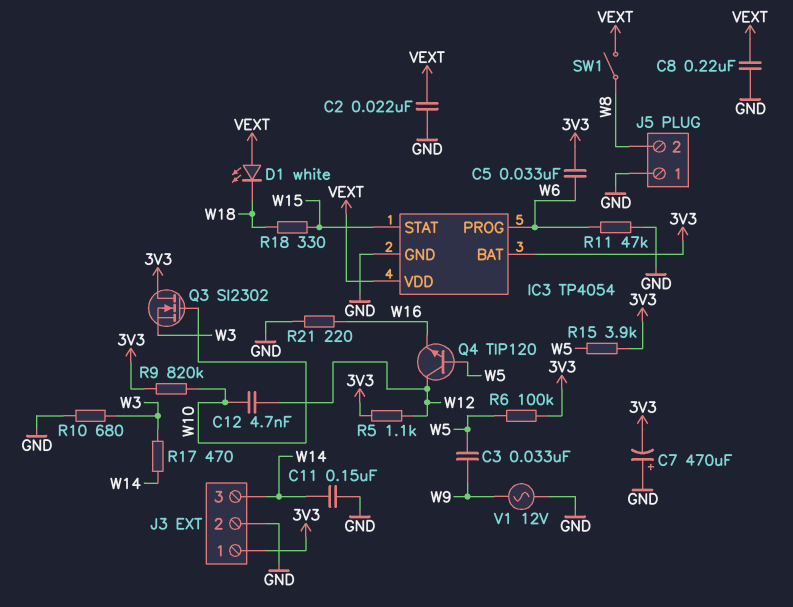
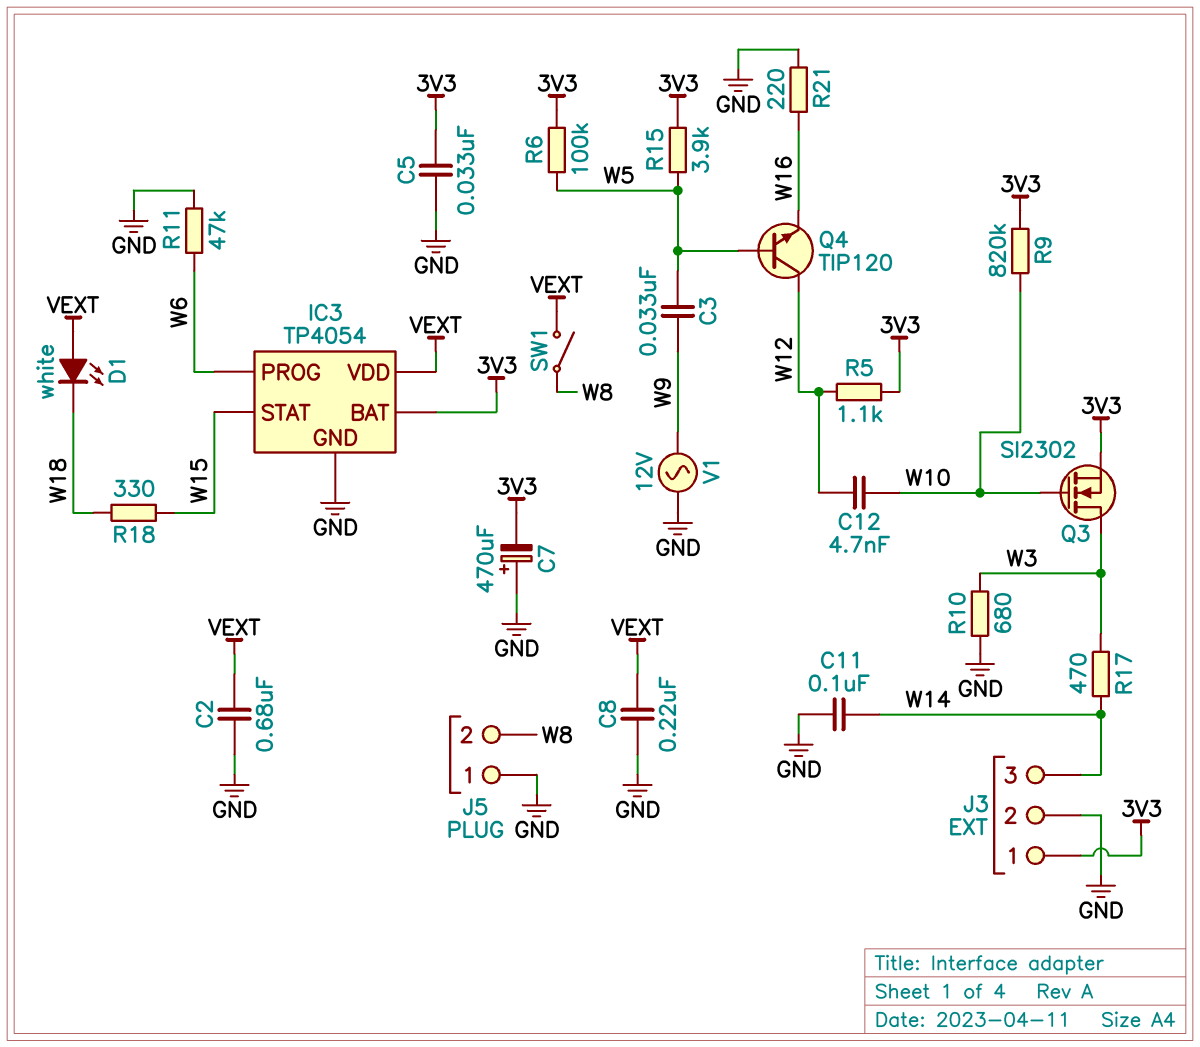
C2: 22nF (GND, VEXT) -> 680nF (GND, VEXT)
C5: 33nF (3V3, W6) -> 33nF (3V3, GND)
C11: 150nF (GND, W14) -> 100nF (GND, W14)
Q3: NMOS SI2302 (G W10, D 3V3, S W3) -> NMOS SI2302 (G W10, D W3, S 3V3)

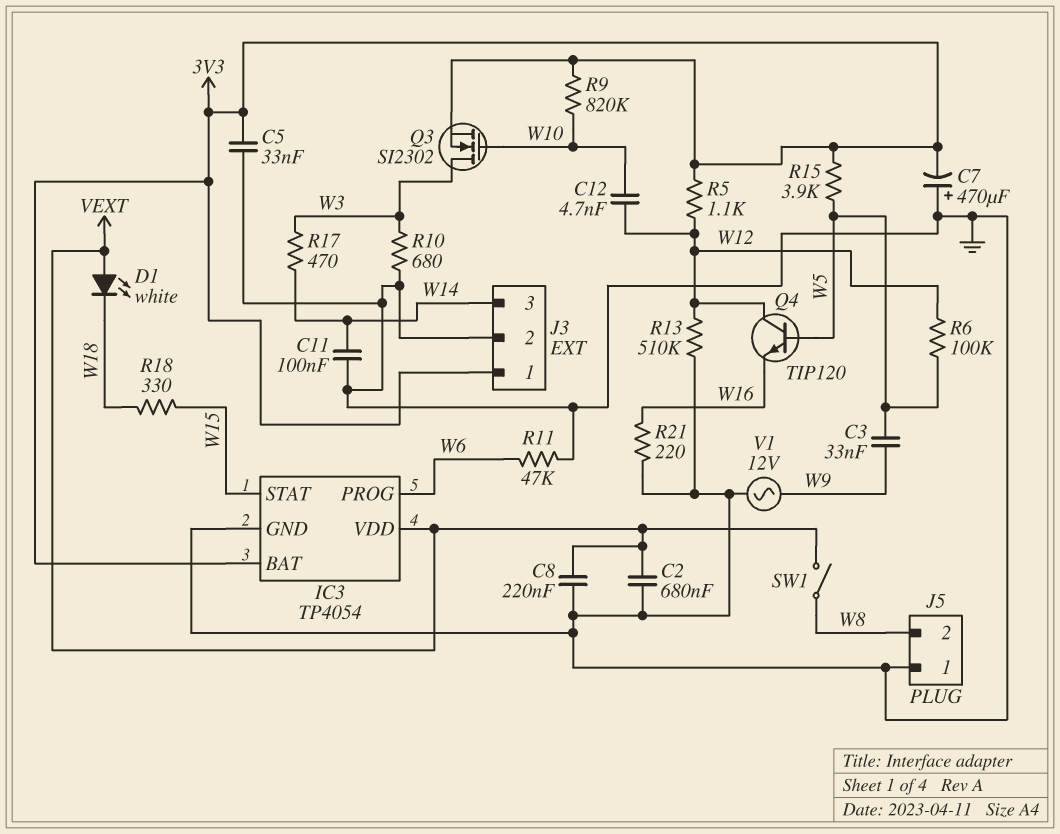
R6: 100k (3V3, W5) -> 100k (W5, W12)
R13: none -> 510k (GND, W12)

